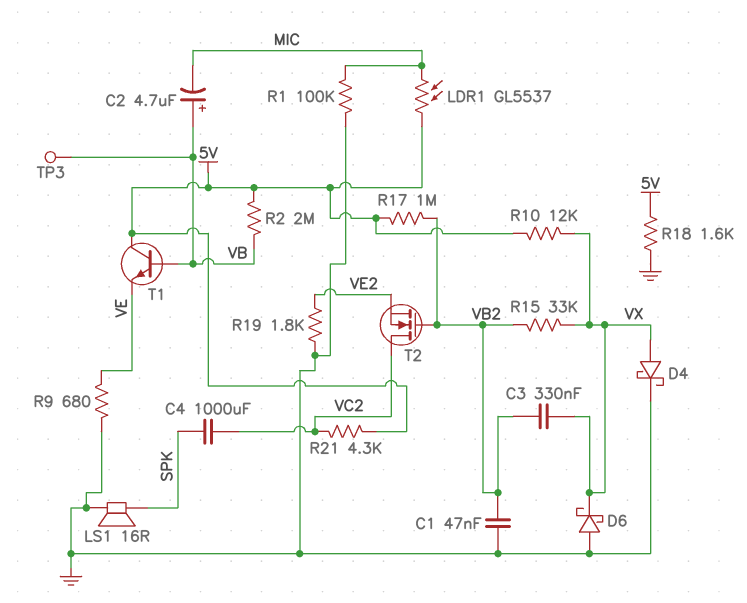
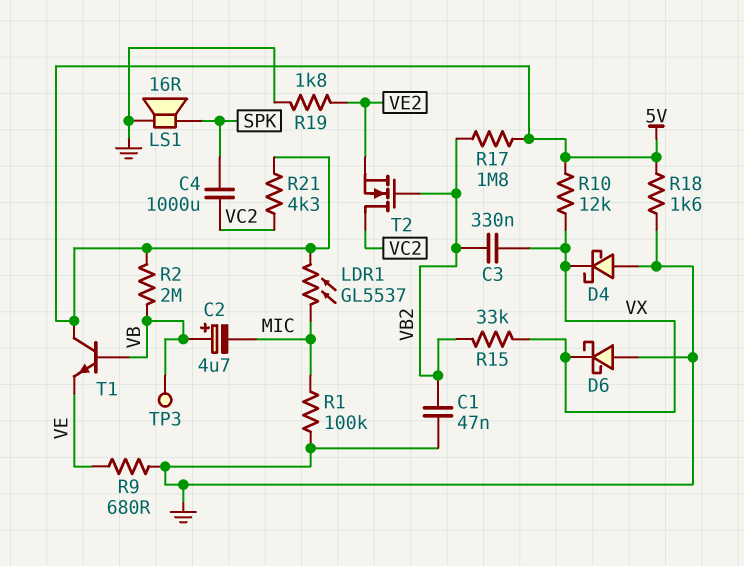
D4: schottky (A VX, K GND) -> schottky (A GND, K VX)
R17: 1M (5V, VB2) -> 1.8M (5V, VB2)

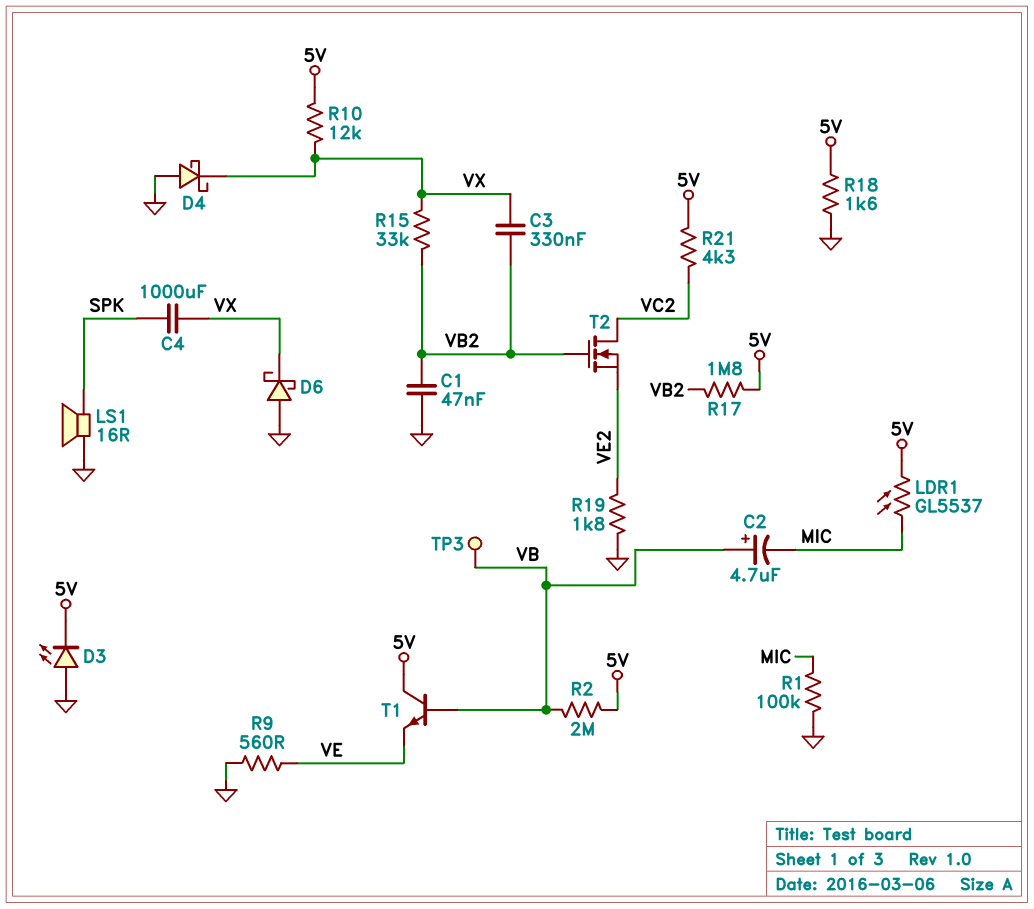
C4: 1000uF (SPK, VC2) -> 1000uF (SPK, VX)
D3: none -> LED (A GND, K 5V)
R9: 680 (GND, VE) -> 560 (GND, VE)

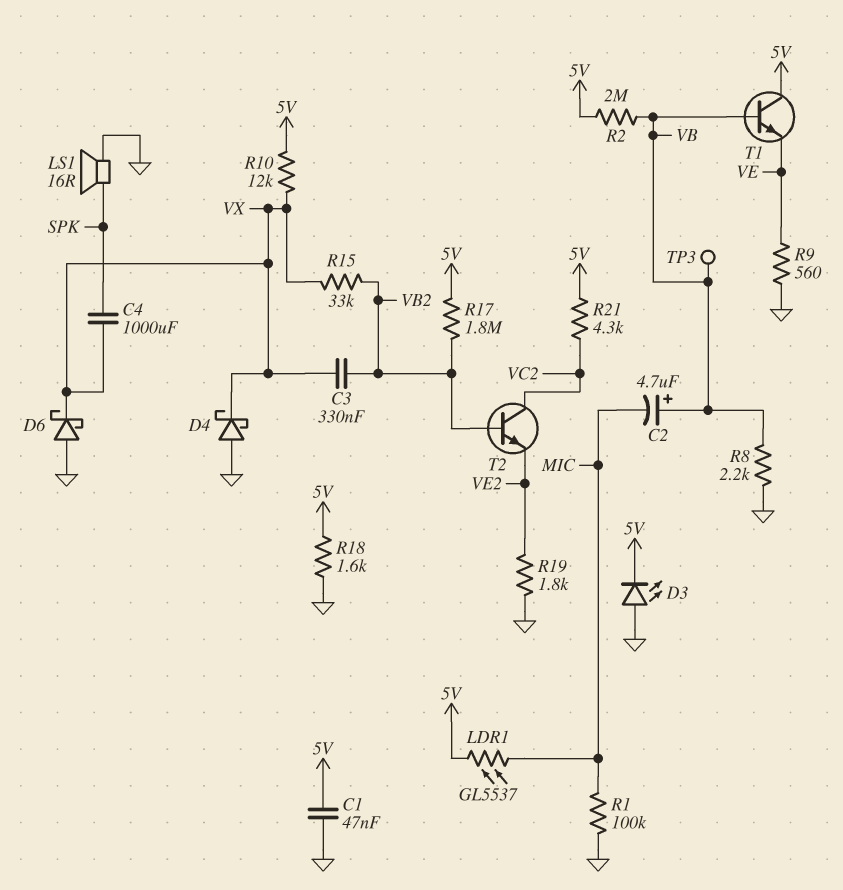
C1: 47nF (GND, VB2) -> 47nF (5V, GND)
R8: none -> 2.2k (GND, VB)
T2: NMOS (G VB2, D VC2, S VE2) -> NPN (B VB2, C VC2, E VE2)

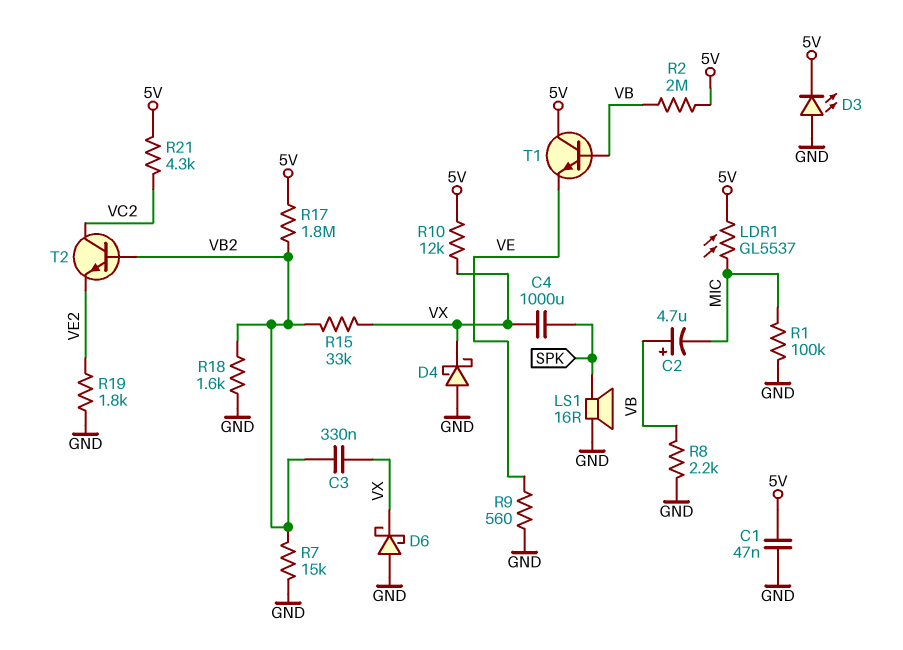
R7: none -> 15k (GND, VB2)
R18: 1.6k (5V, GND) -> 1.6k (GND, VB2)
TP3: test point (VB) -> none

